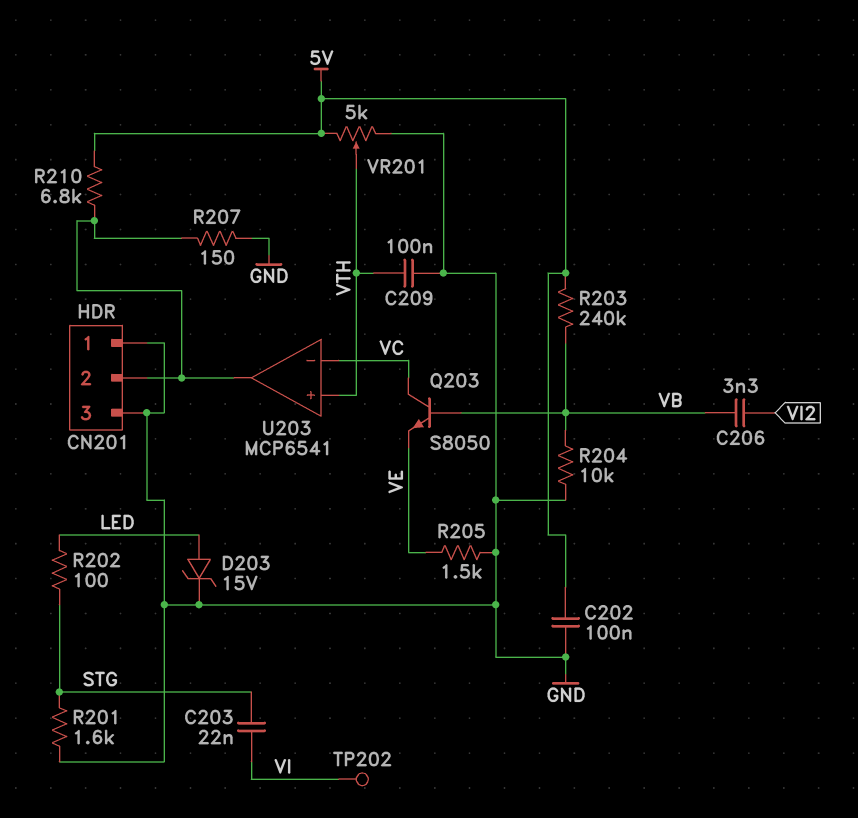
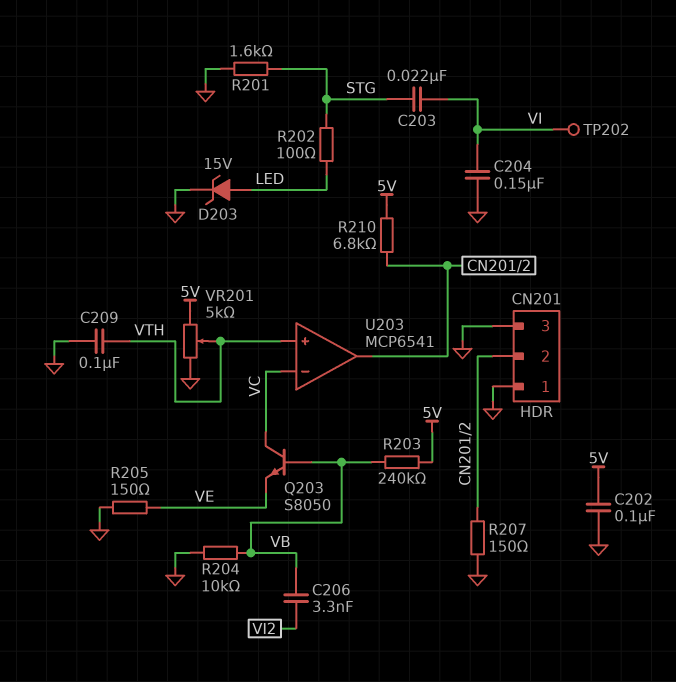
C204: none -> 150nF (GND, VI)
R205: 1.5k (GND, VE) -> 150 (GND, VE)

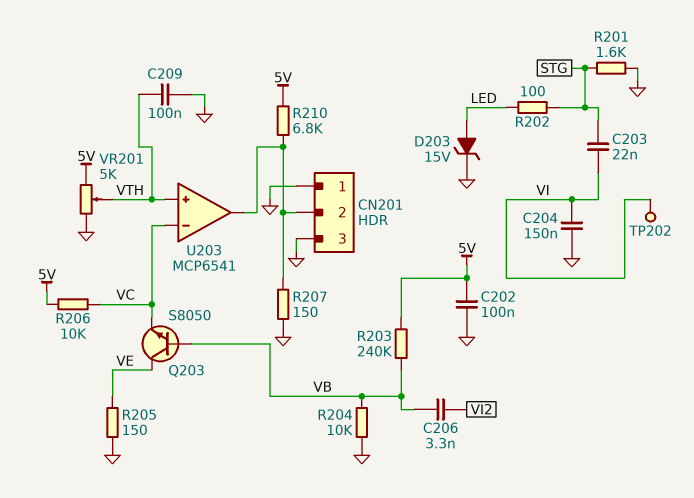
Q203: NPN S8050 (B VB, C VC, E VE) -> NPN S8050 (B VB, C VE, E VC)
R206: none -> 10k (5V, VC)

